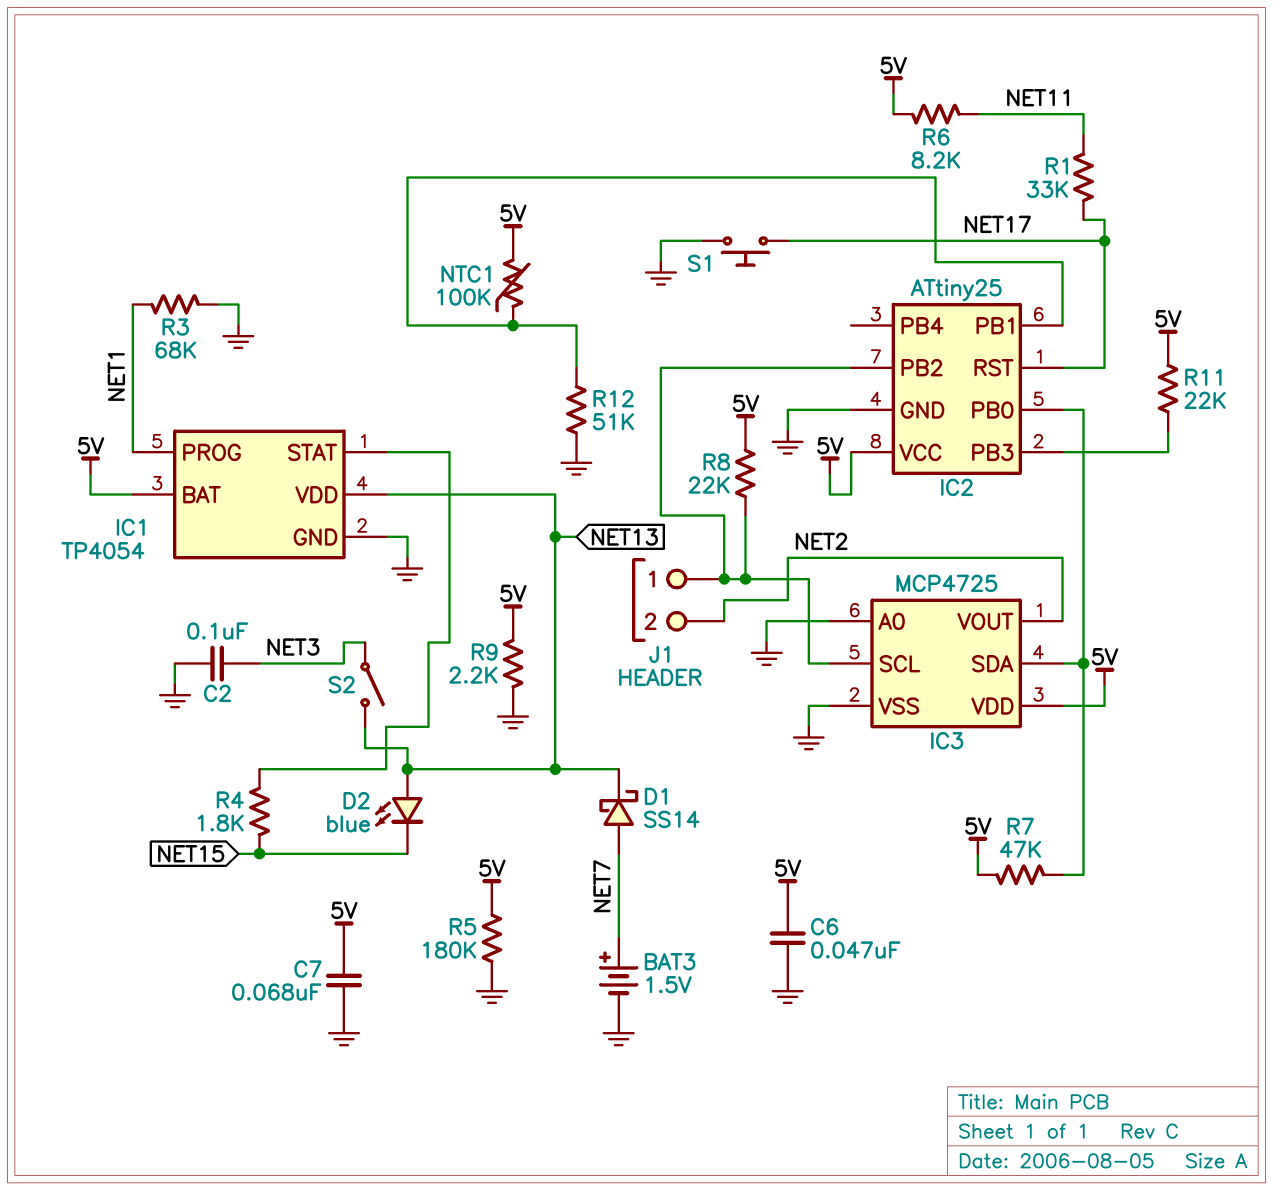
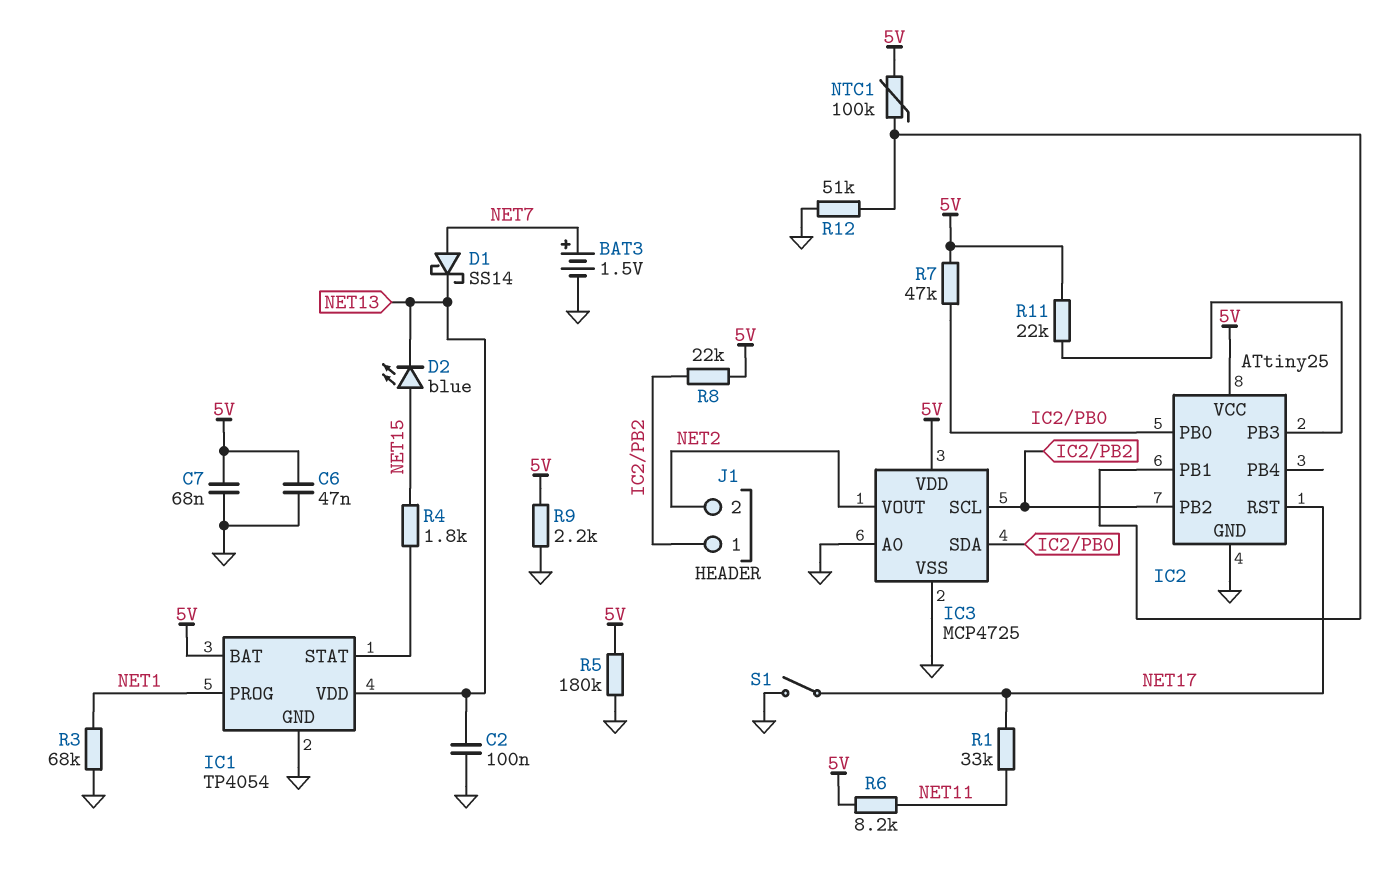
C2: 100nF (GND, NET3) -> 100nF (GND, NET13)
D2: LED blue (A NET13, K NET15) -> LED blue (A NET15, K NET13)
S1: button (GND, NET17) -> switch (GND, NET17)
S2: switch (NET3, NET13) -> none

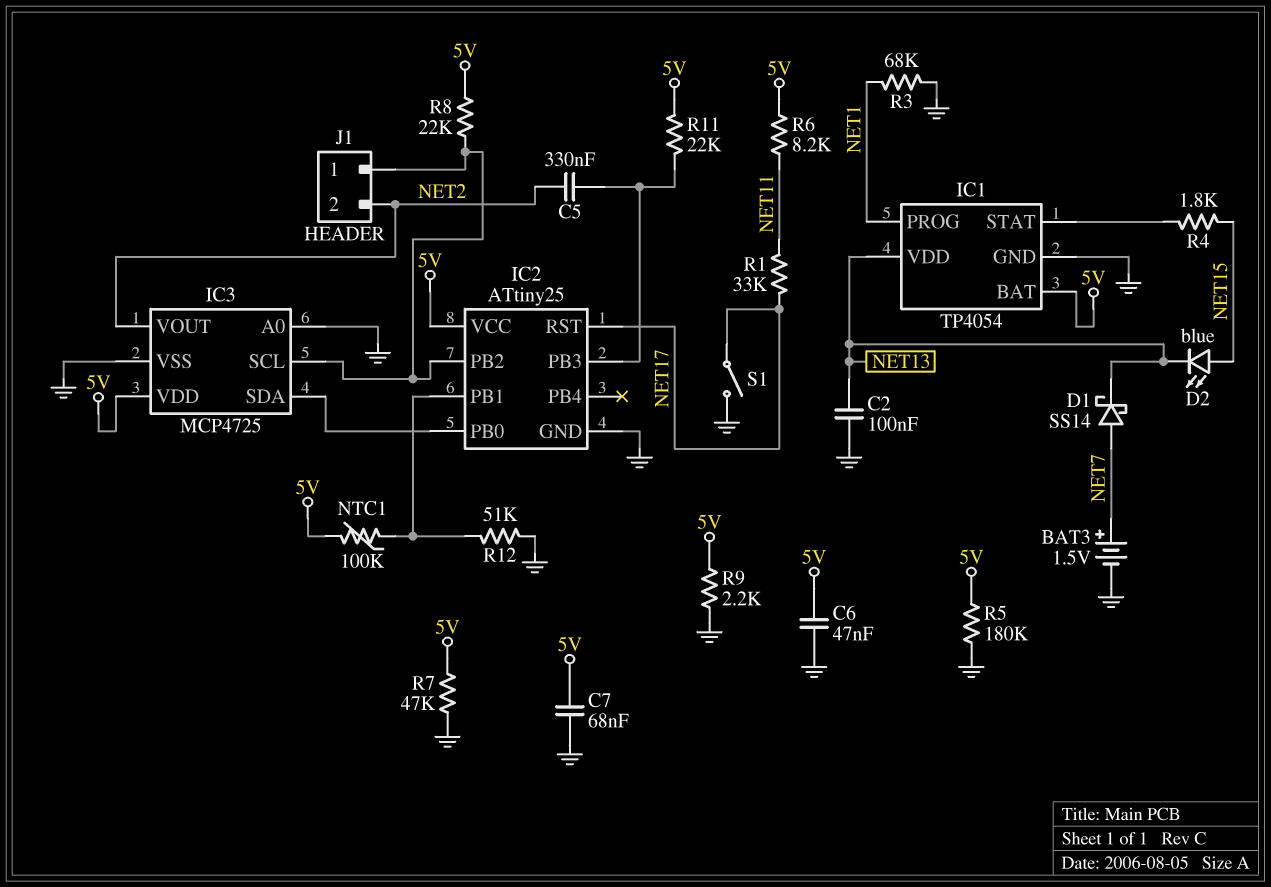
C5: none -> 330nF (IC2/PB3, NET2)
R7: 47k (5V, IC2/PB0) -> 47k (5V, GND)

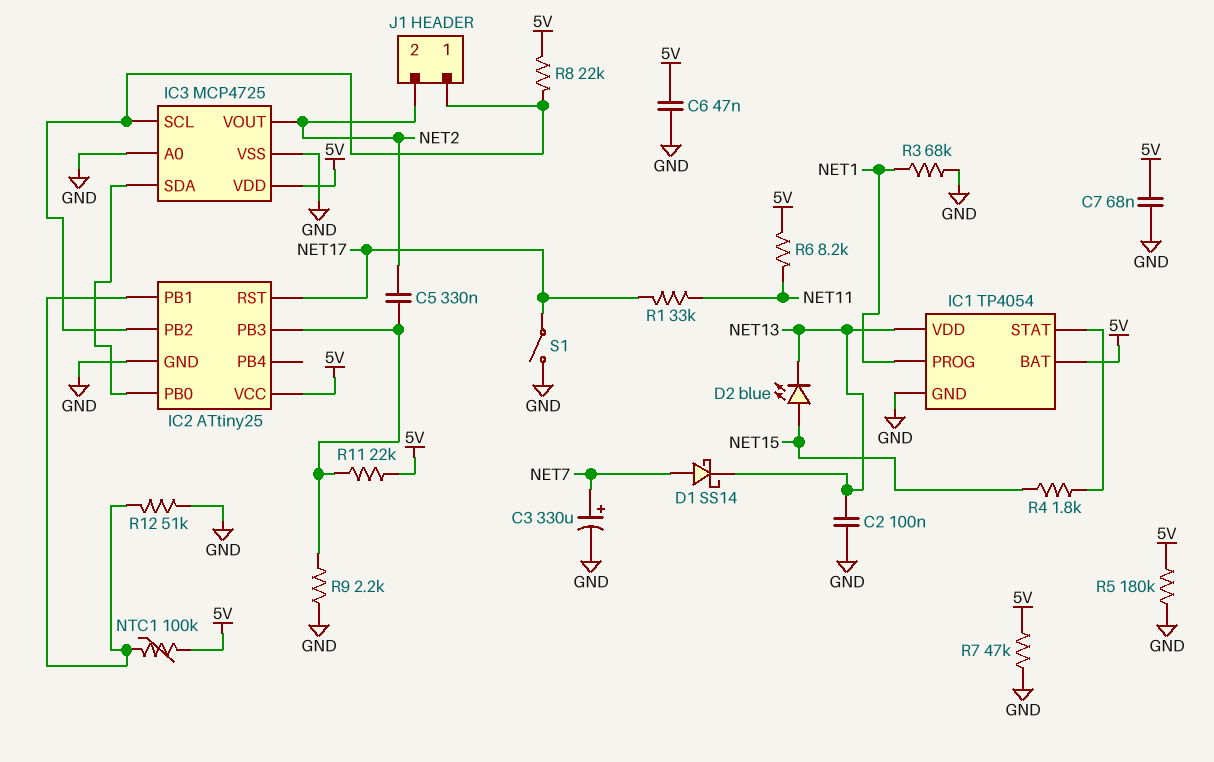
BAT3: 1.5V (plus NET7, minus GND) -> none
C3: none -> 330uF (plus NET7, minus GND)
R9: 2.2k (5V, GND) -> 2.2k (GND, IC2/PB3)

